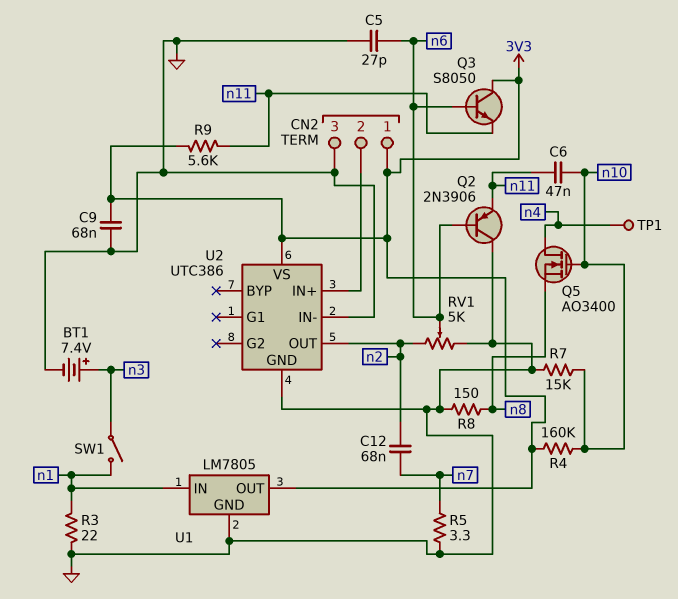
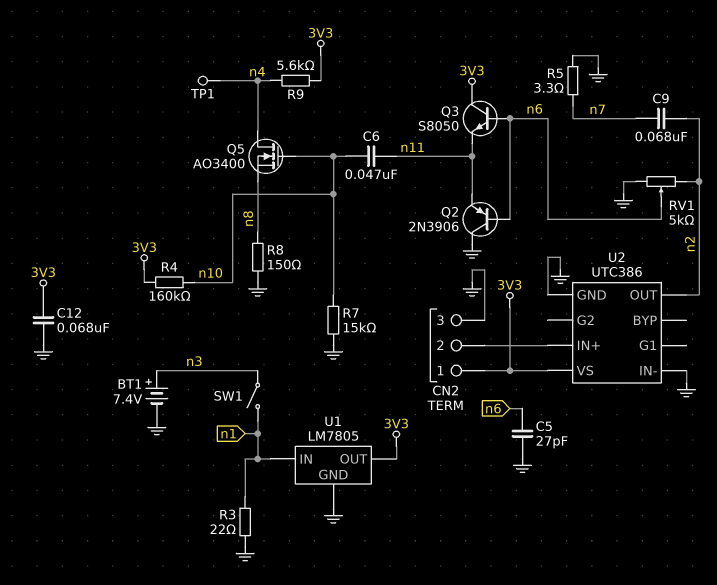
C9: 68nF (3V3, GND) -> 68nF (n2, n7)
C12: 68nF (n2, n7) -> 68nF (3V3, GND)
R9: 5.6k (3V3, n11) -> 5.6k (3V3, n4)

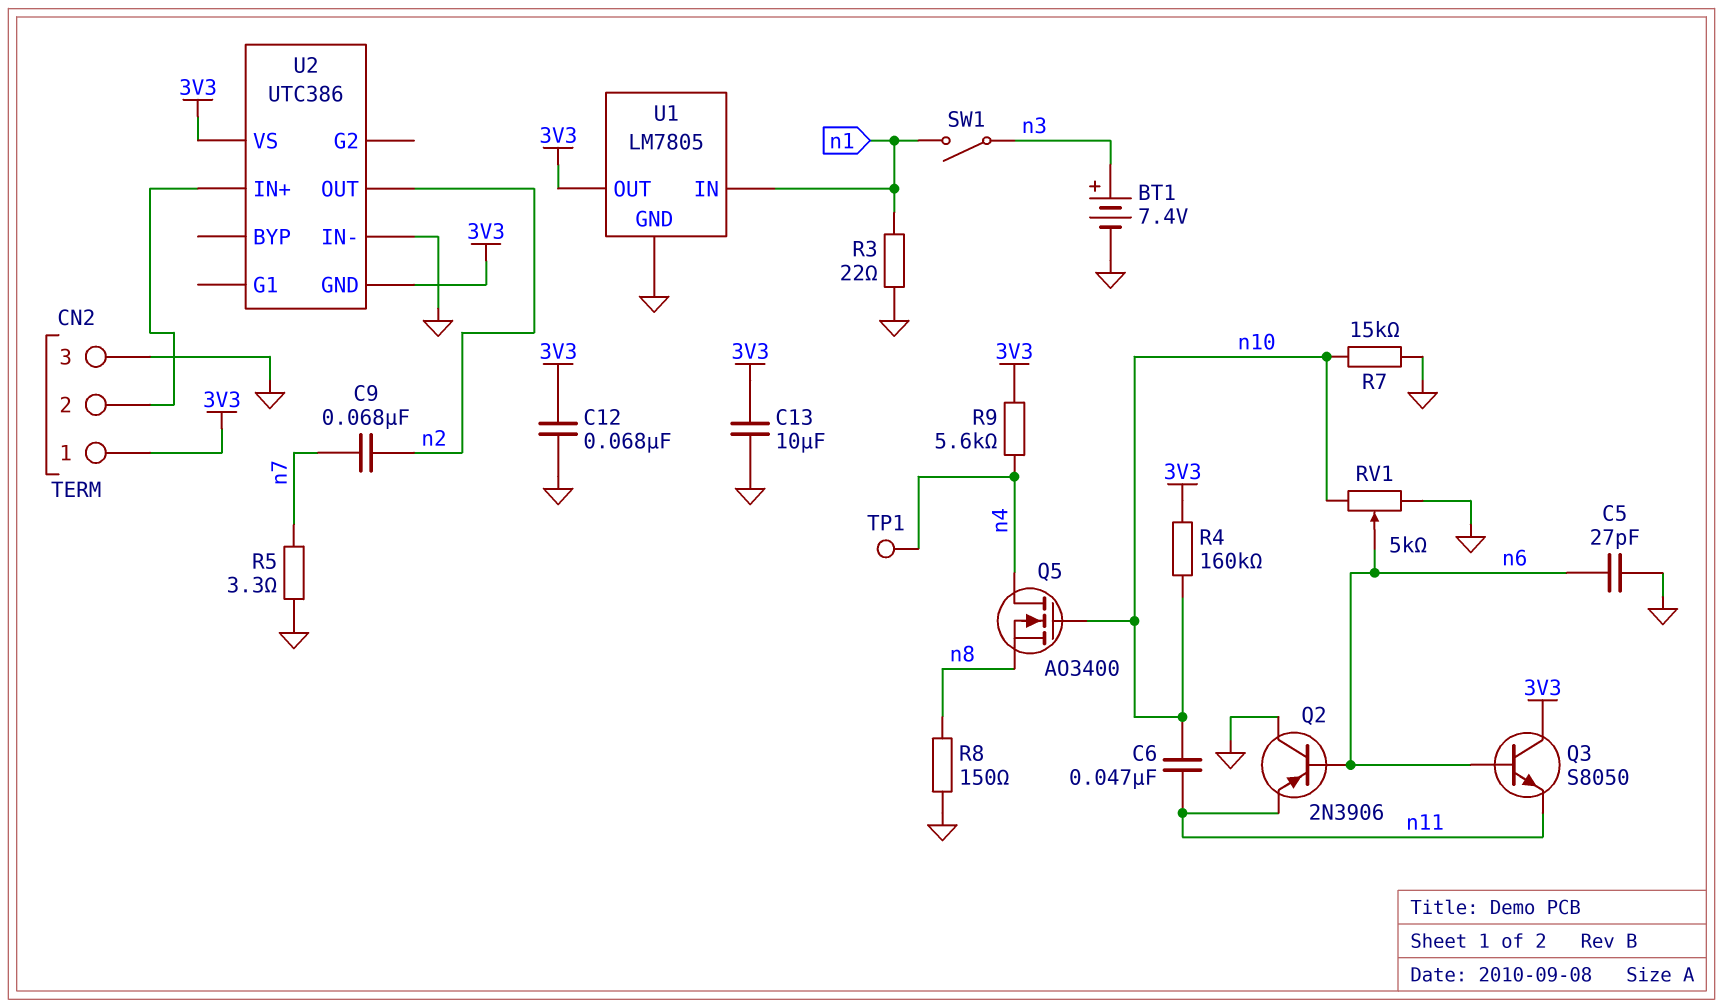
C13: none -> 10uF (3V3, GND)
RV1: 5k (GND, n2, wiper n6) -> 5k (GND, n10, wiper n6)
U2 pin GND: GND -> 3V3

